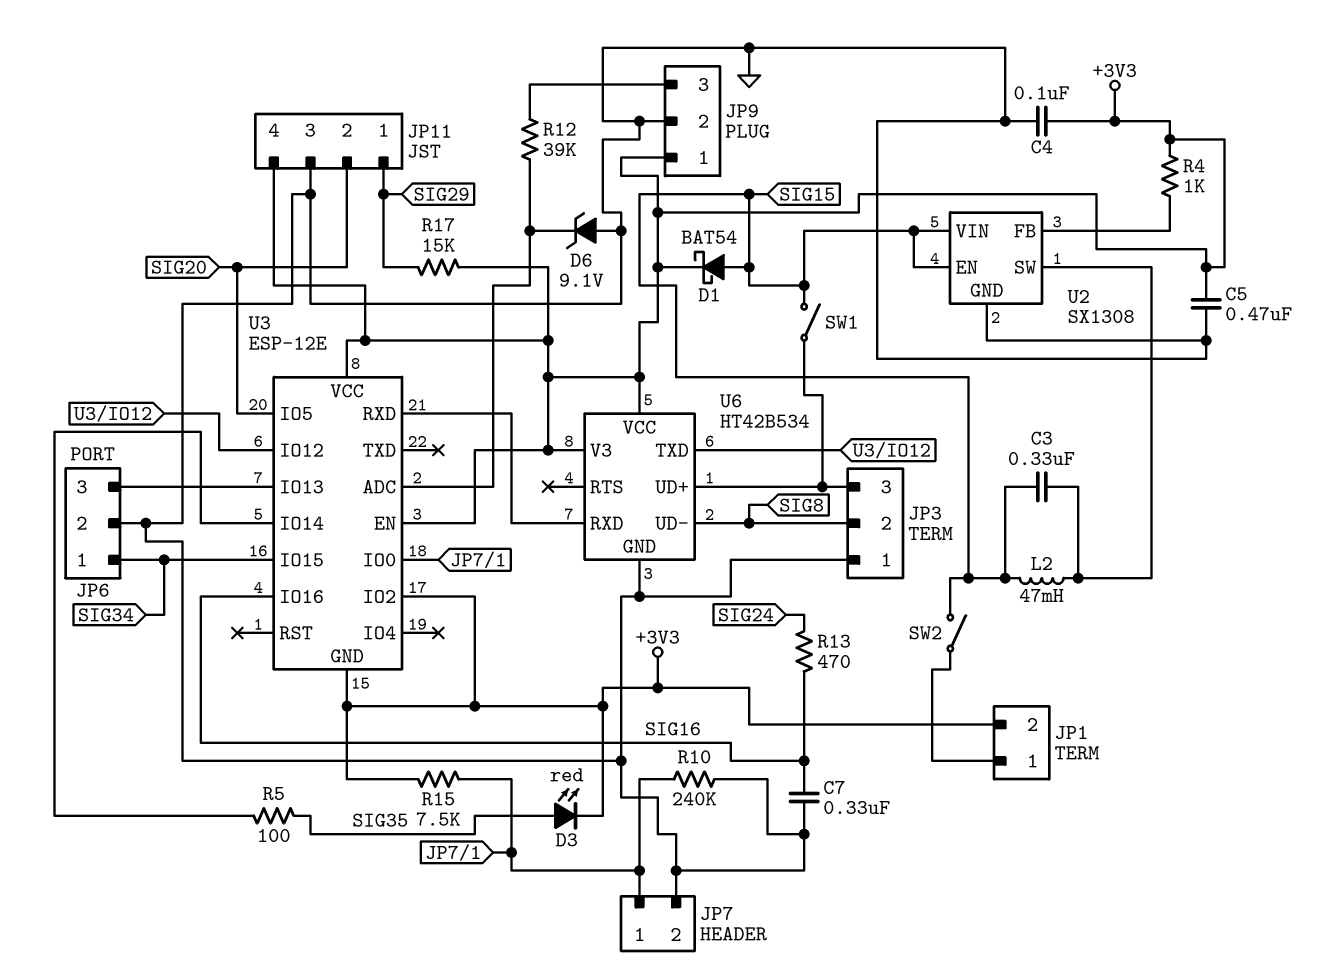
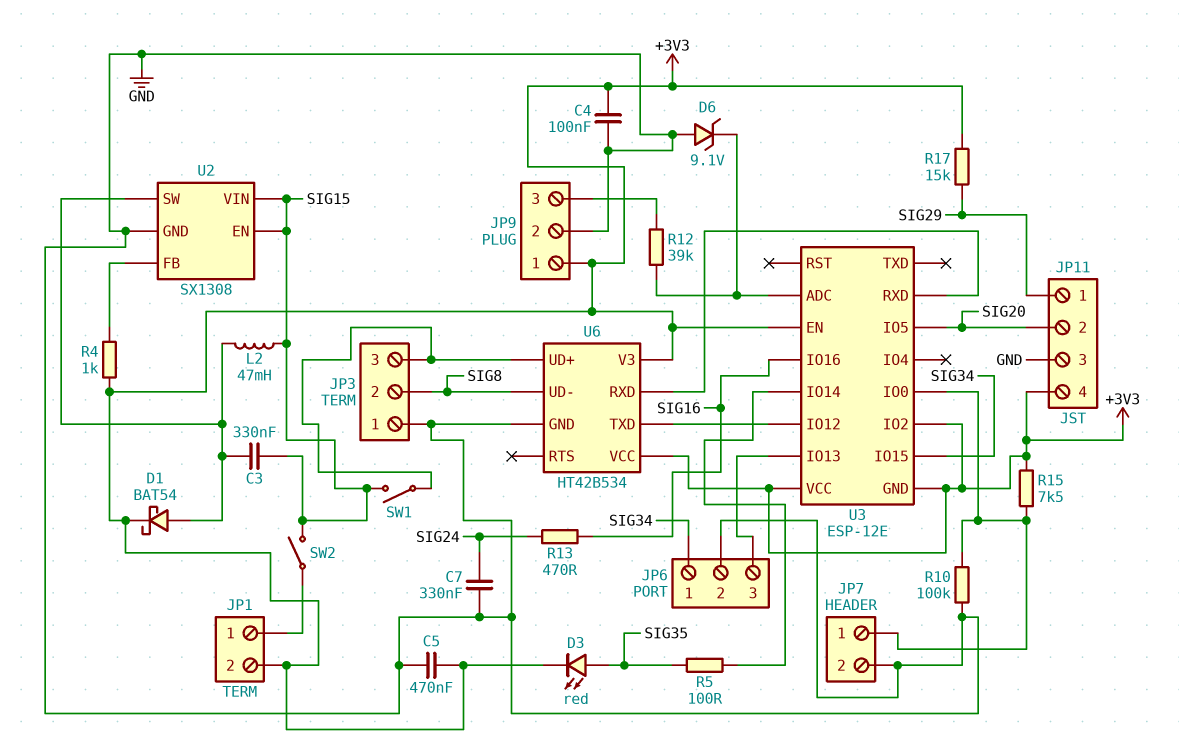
C7: 330nF (GND, SIG16) -> 330nF (GND, SIG24)
D1: schottky BAT54 (A SIG15, K +3V3) -> schottky BAT54 (A U2/SW, K +3V3)
R10: 240k (GND, JP7/1) -> 100k (GND, JP7/1)

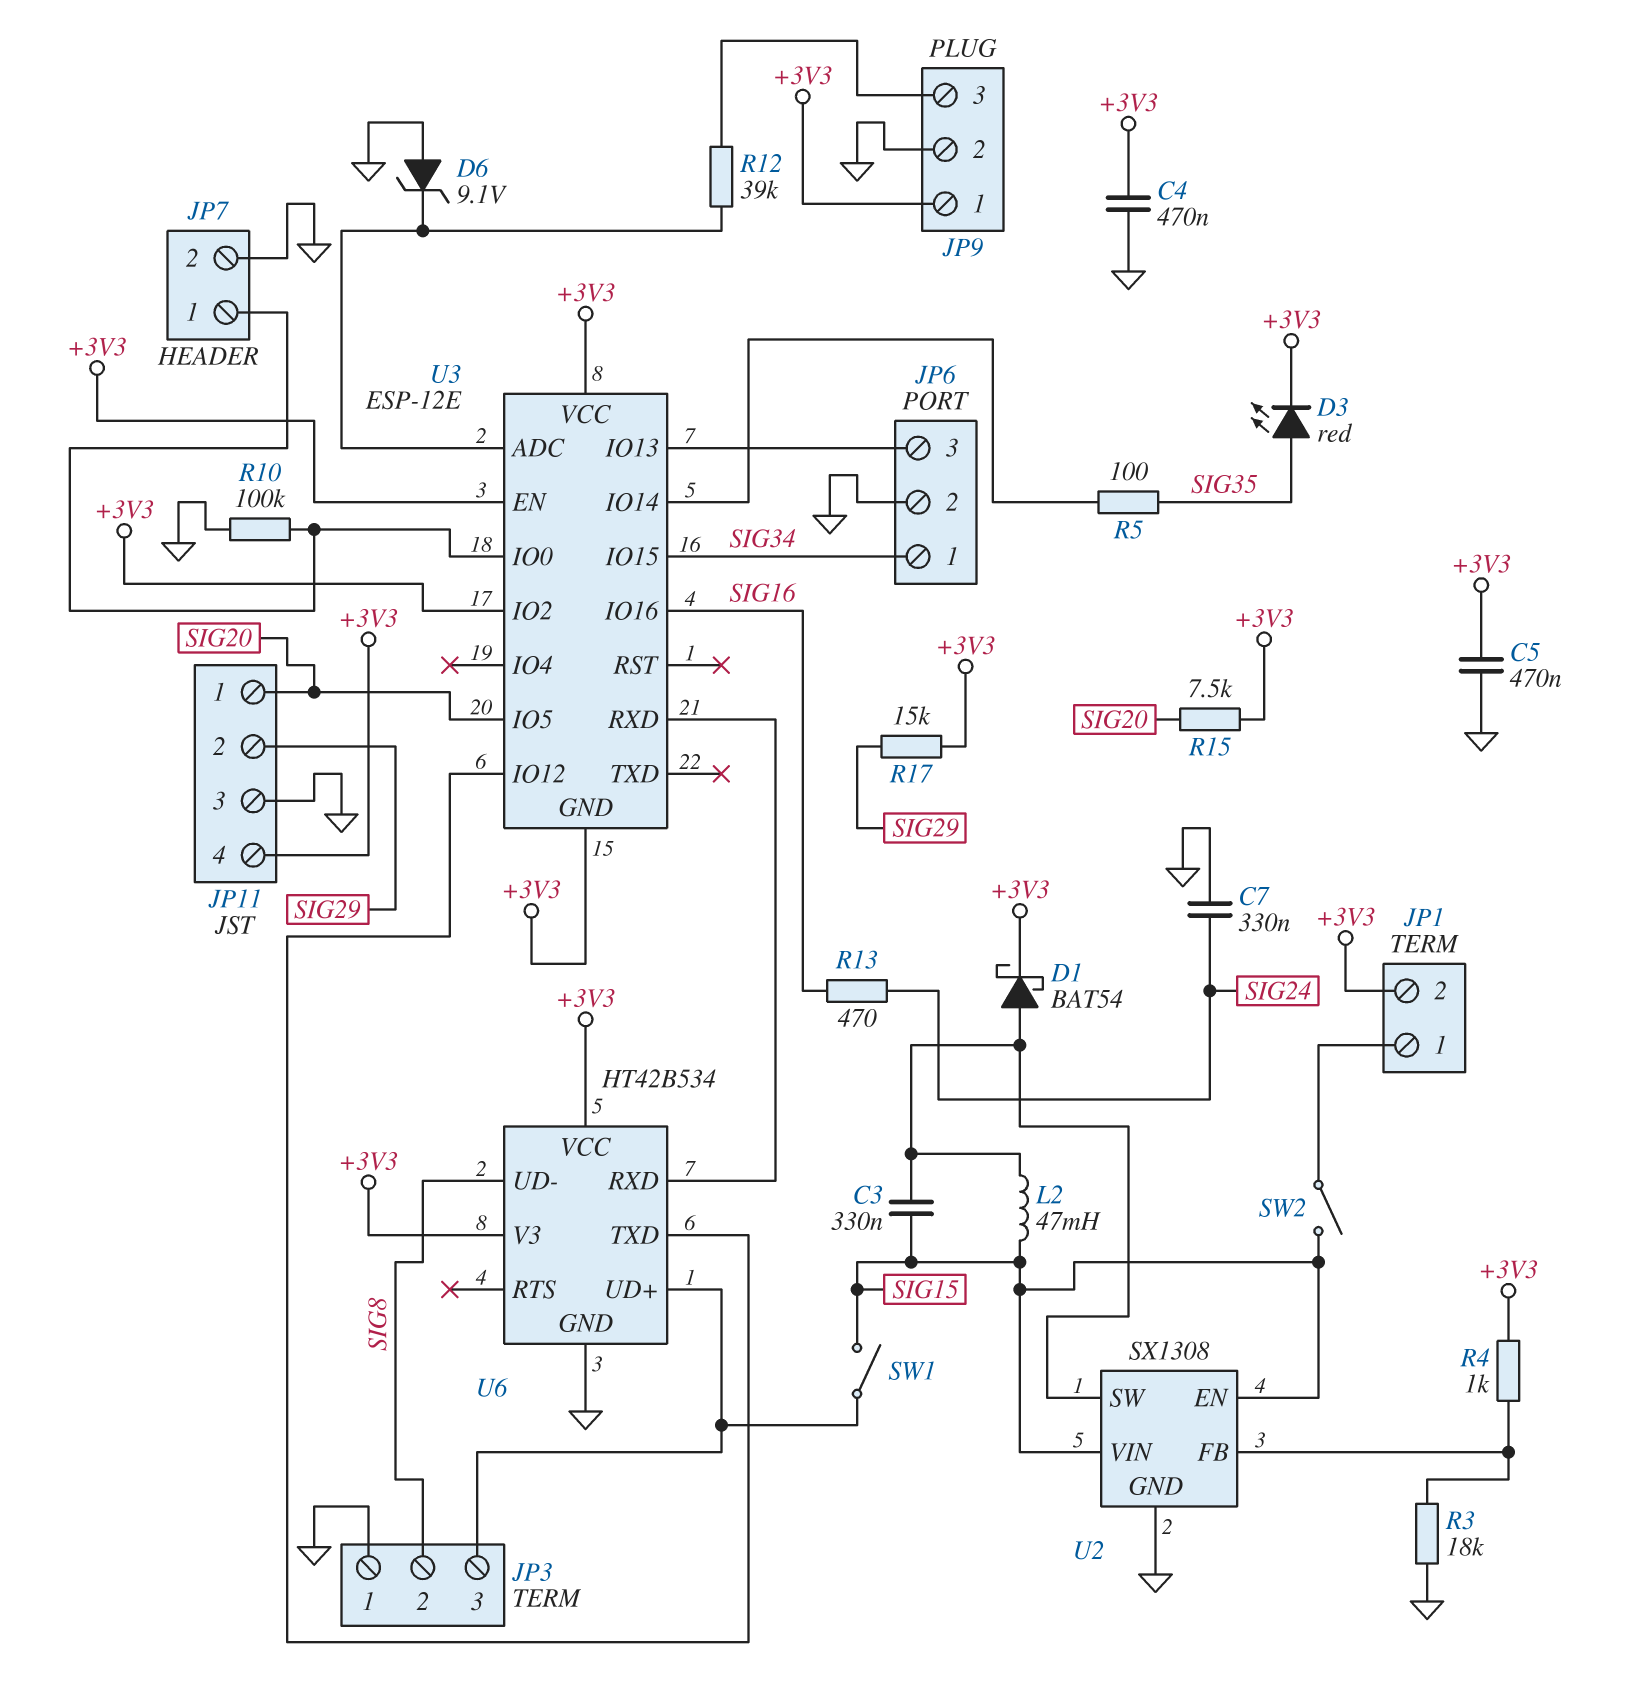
C4: 100nF (+3V3, GND) -> 470nF (+3V3, GND)
JP11 pin 1: SIG29 -> SIG20
JP11 pin 2: SIG20 -> SIG29
R3: none -> 18k (GND, U2/FB)
R15: 7.5k (+3V3, JP7/1) -> 7.5k (+3V3, SIG20)

